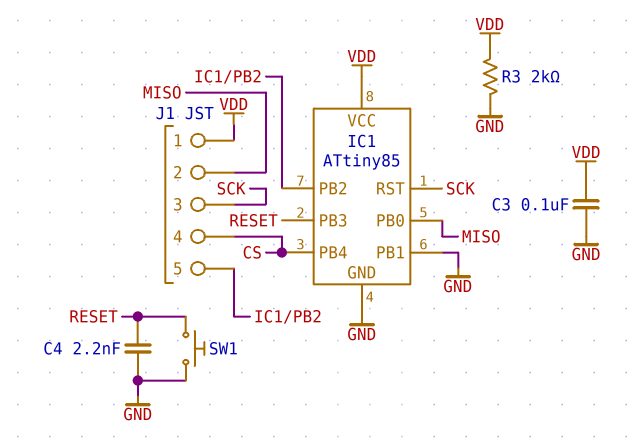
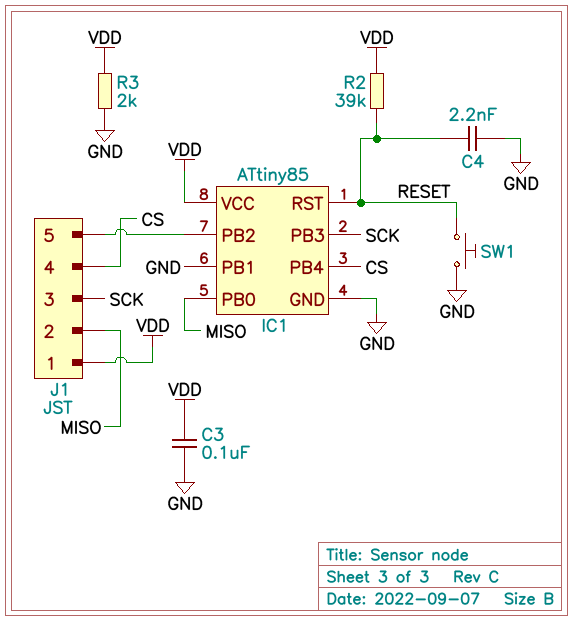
IC1 pin PB3: RESET -> SCK
IC1 pin RST: SCK -> RESET
R2: none -> 39k (RESET, VDD)

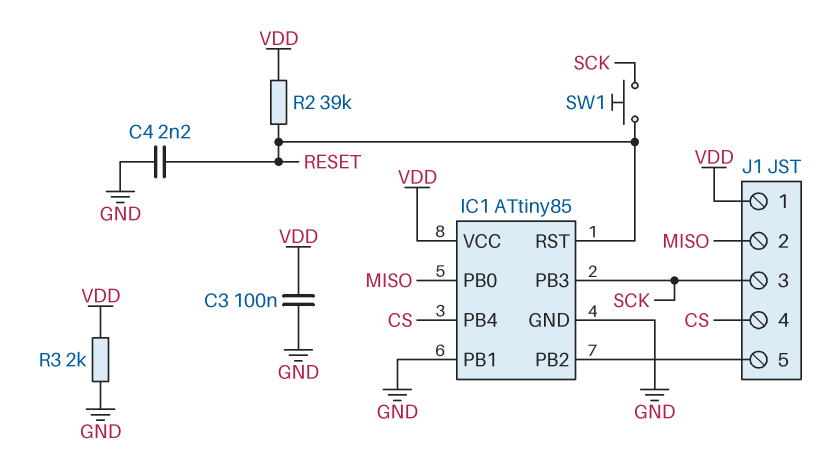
SW1: button (GND, RESET) -> button (RESET, SCK)

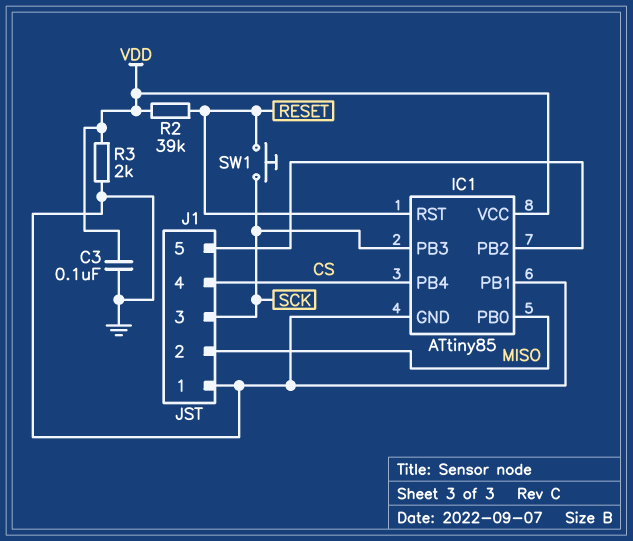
C4: 2.2nF (GND, RESET) -> none
J1 pin 1: VDD -> GND

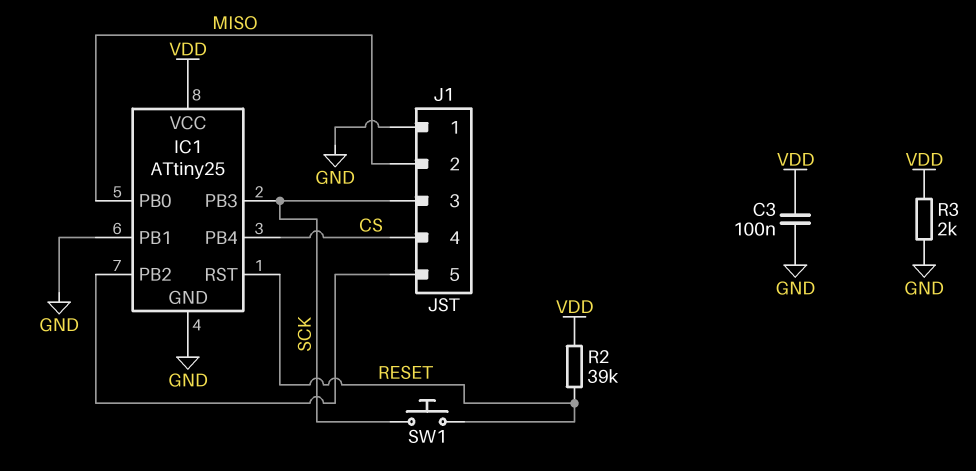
IC1: ATtiny85 -> ATtiny25

